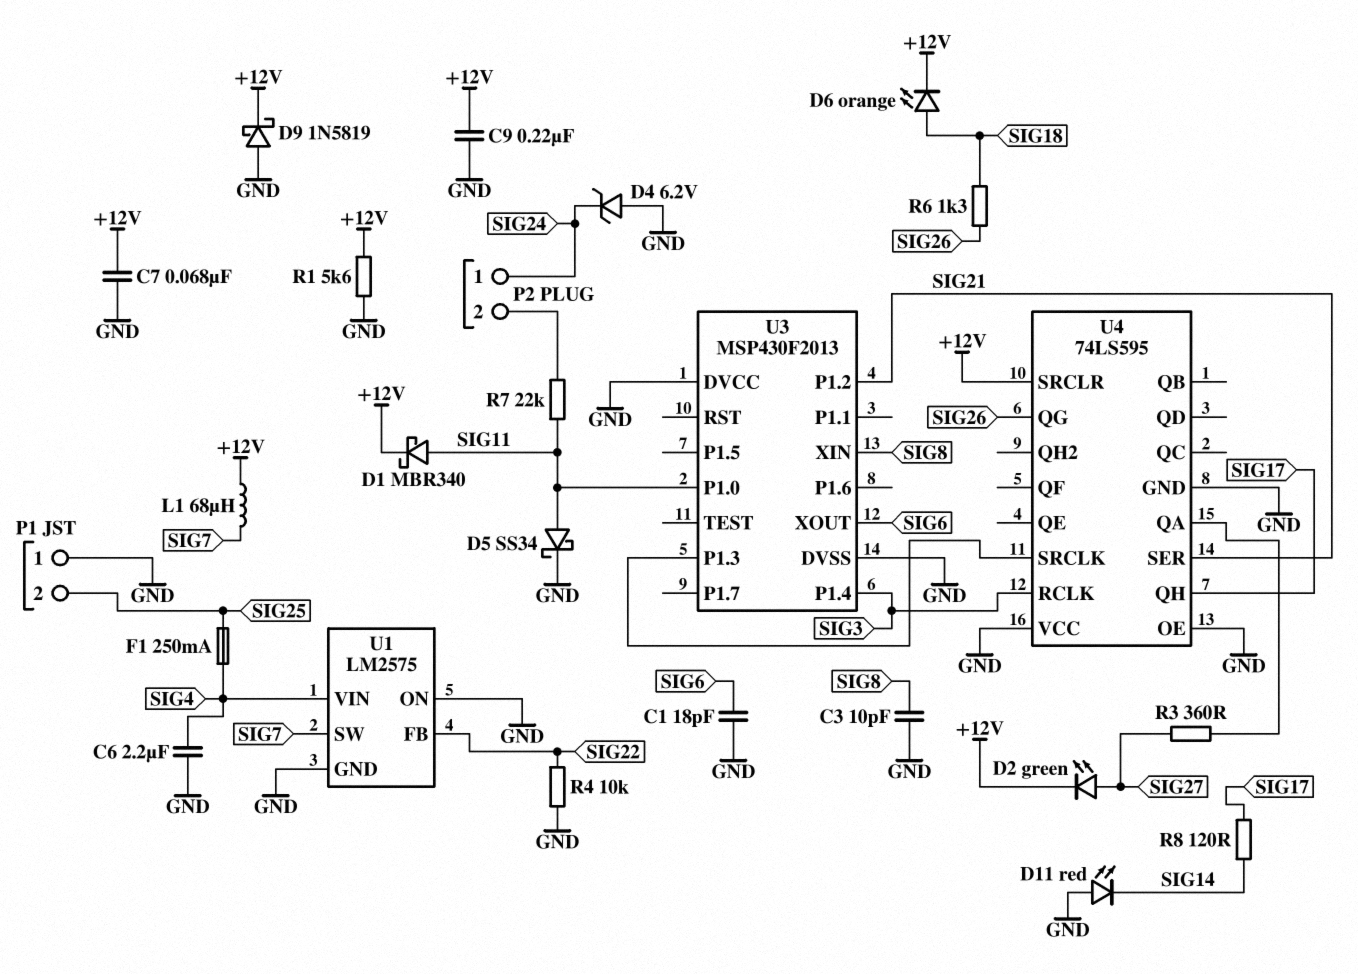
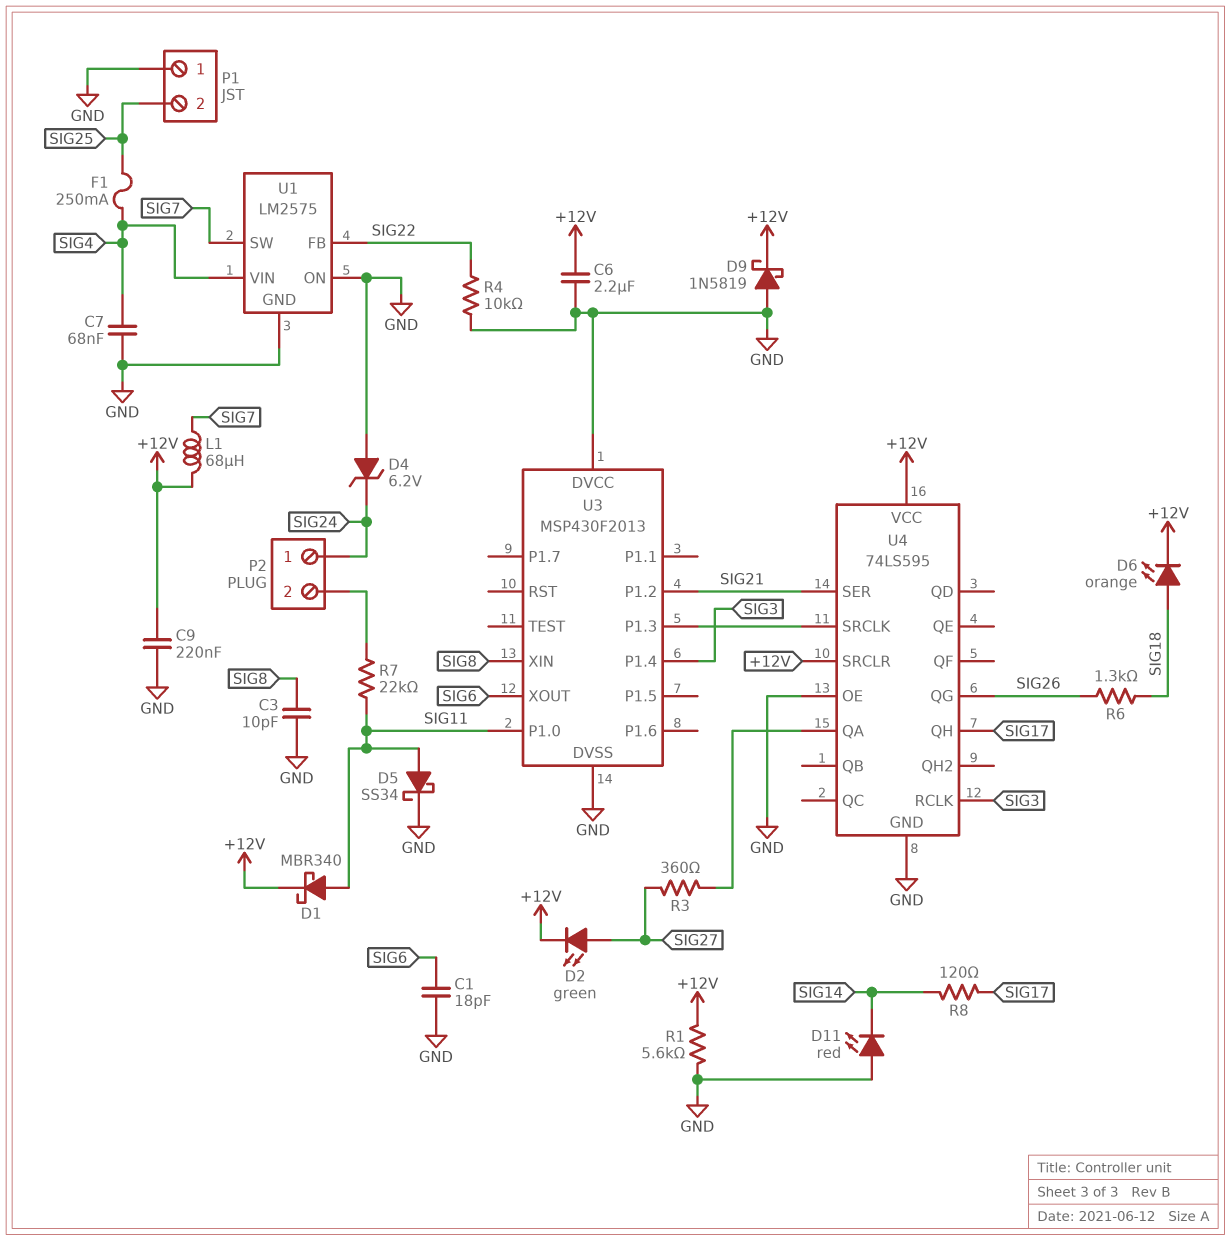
C6: 2.2uF (GND, SIG4) -> 2.2uF (+12V, GND)
C7: 68nF (+12V, GND) -> 68nF (GND, SIG4)
U4 pin VCC: GND -> +12V

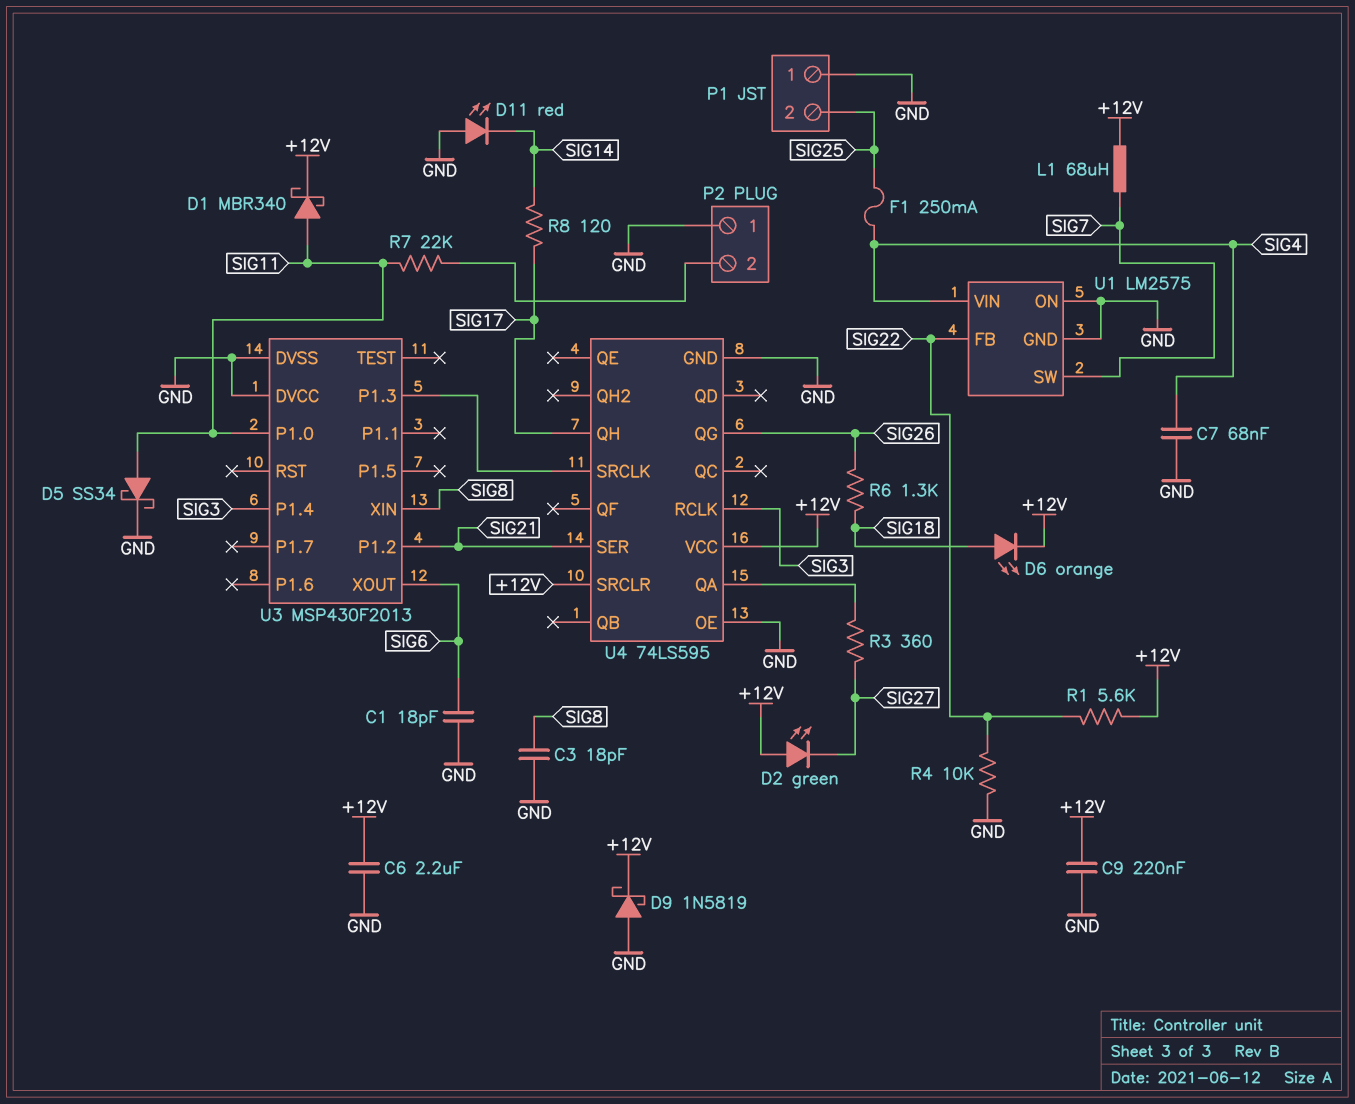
C3: 10pF (GND, SIG8) -> 18pF (GND, SIG8)
D2: LED green (A SIG27, K +12V) -> LED green (A +12V, K SIG27)
D4: zener 6.2V (A GND, K SIG24) -> none
P2 pin 1: SIG24 -> GND
R1: 5.6k (+12V, GND) -> 5.6k (+12V, SIG22)

